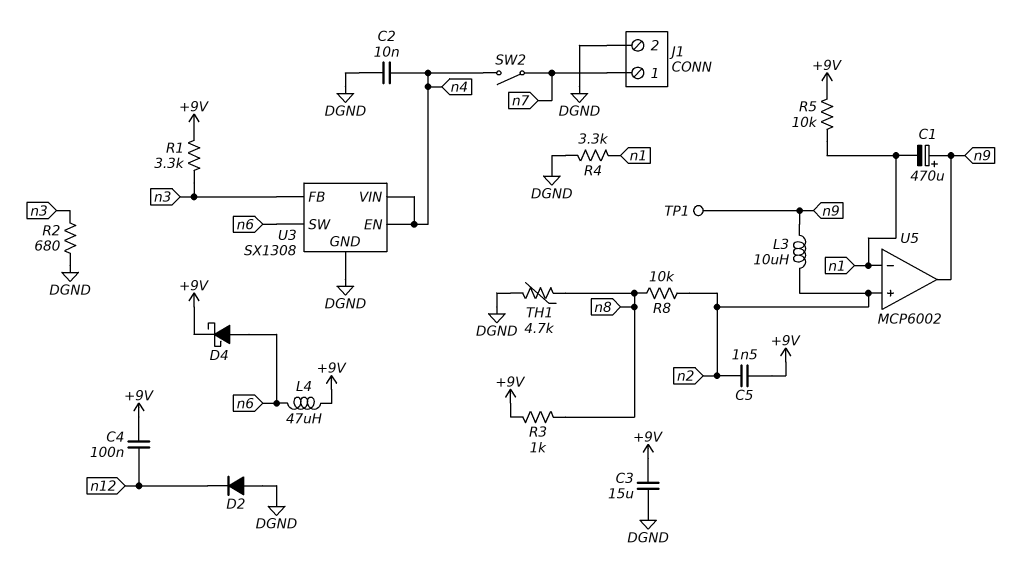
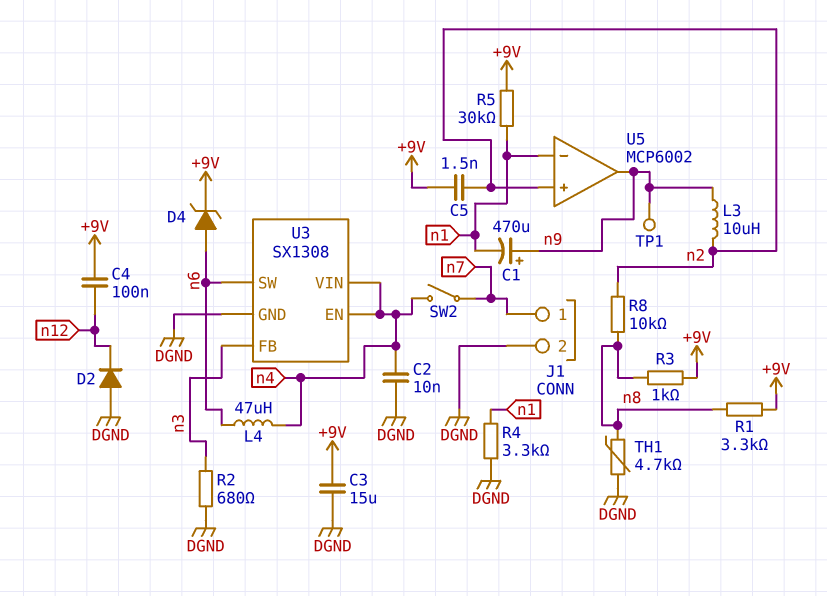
D4: schottky (A n6, K +9V) -> zener (A n6, K +9V)
L4: 47uH (+9V, n6) -> 47uH (n4, n6)
R1: 3.3k (+9V, n3) -> 3.3k (+9V, n8)
R5: 10k (+9V, n1) -> 30k (+9V, n1)

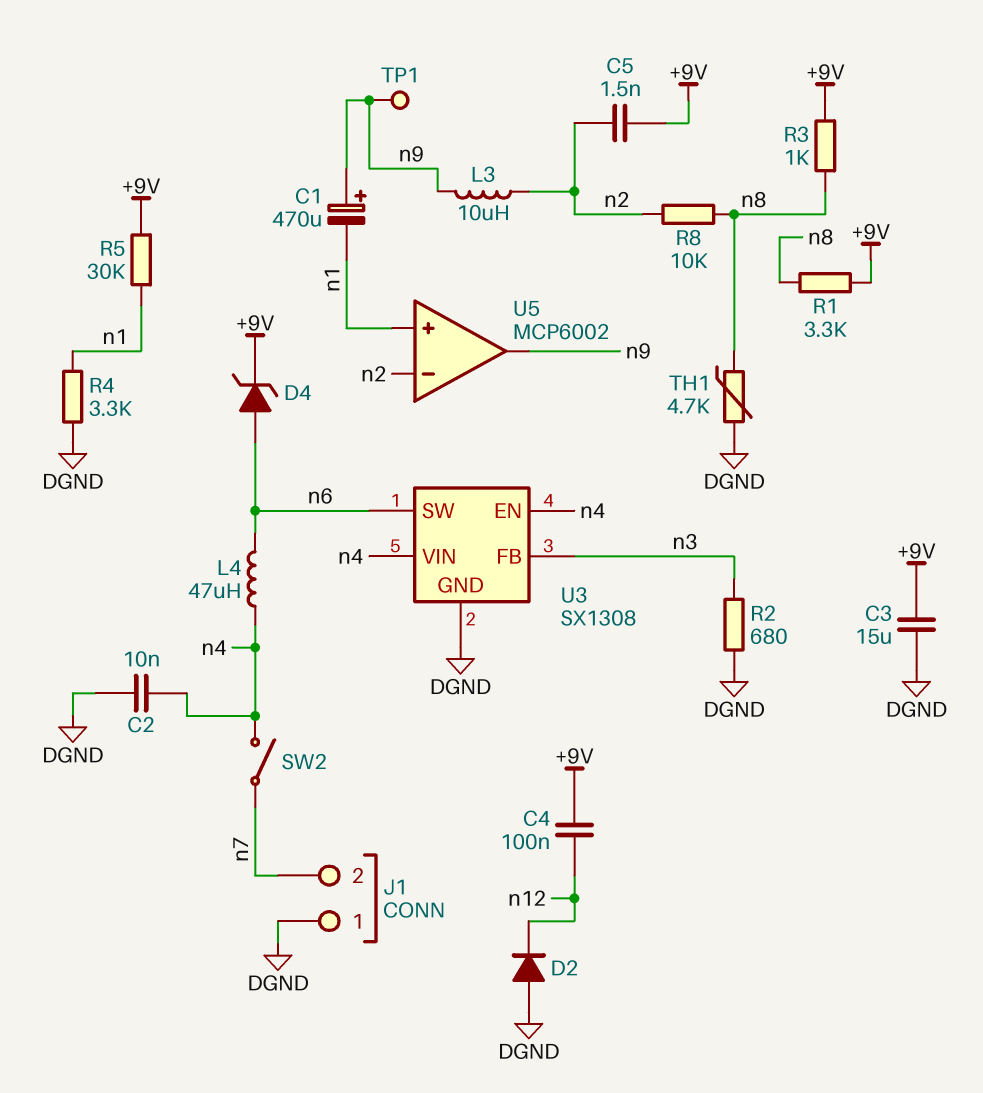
J1 pin 1: n7 -> DGND
J1 pin 2: DGND -> n7
U5 pin in+: n2 -> n1
U5 pin in-: n1 -> n2

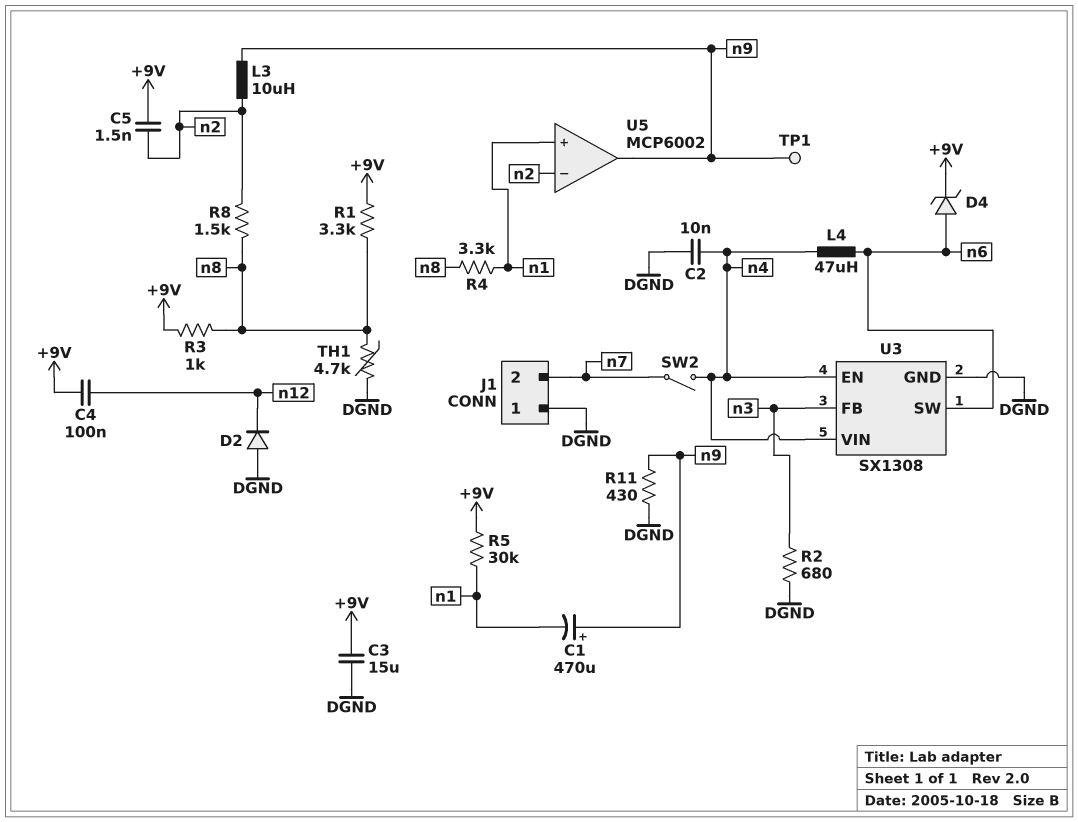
R4: 3.3k (DGND, n1) -> 3.3k (n1, n8)
R8: 10k (n2, n8) -> 1.5k (n2, n8)
R11: none -> 430 (DGND, n9)

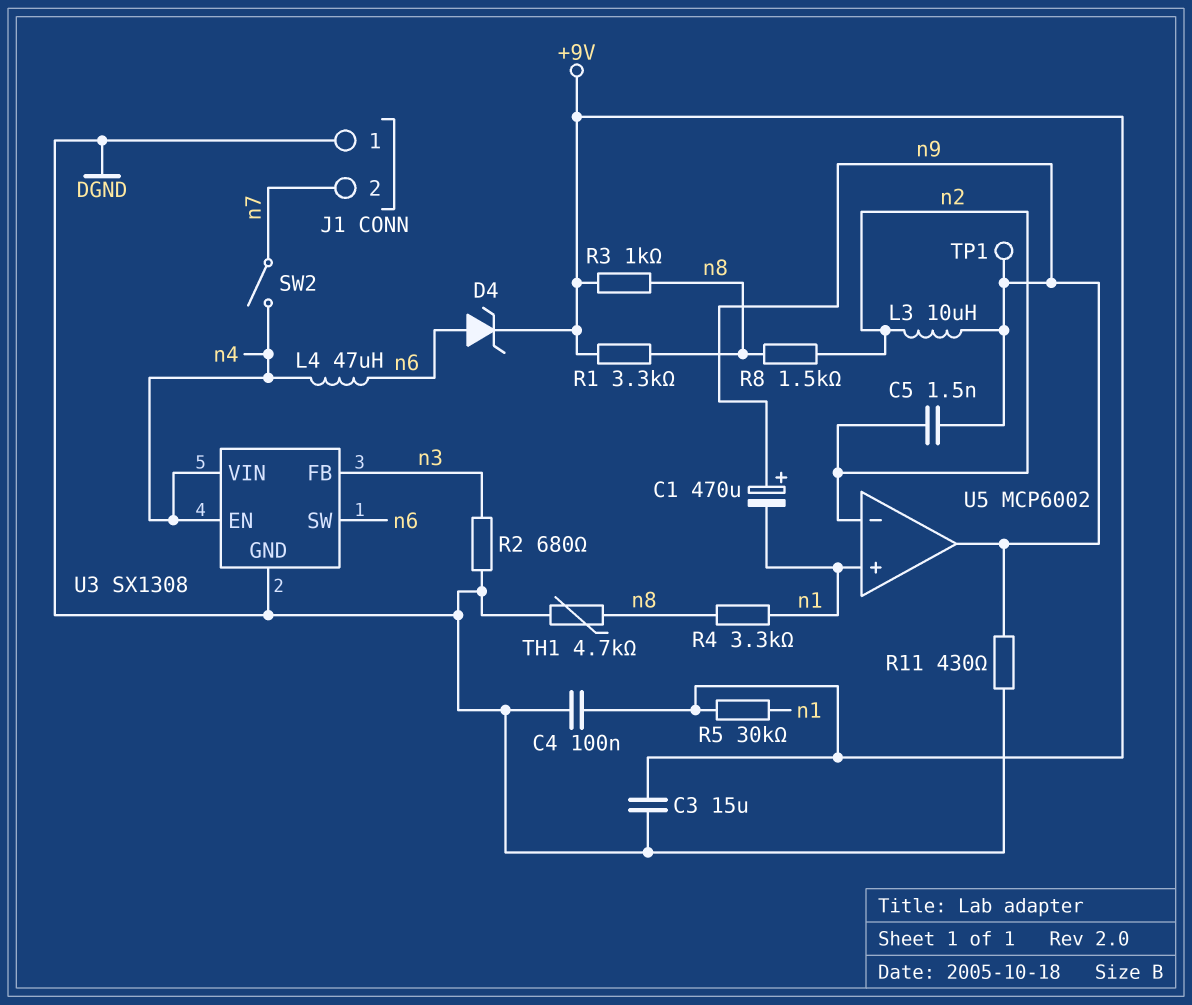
C2: 10nF (DGND, n4) -> none
C4: 100nF (+9V, n12) -> 100nF (+9V, DGND)
C5: 1.5nF (+9V, n2) -> 1.5nF (n2, n9)
D2: diode (A DGND, K n12) -> none

